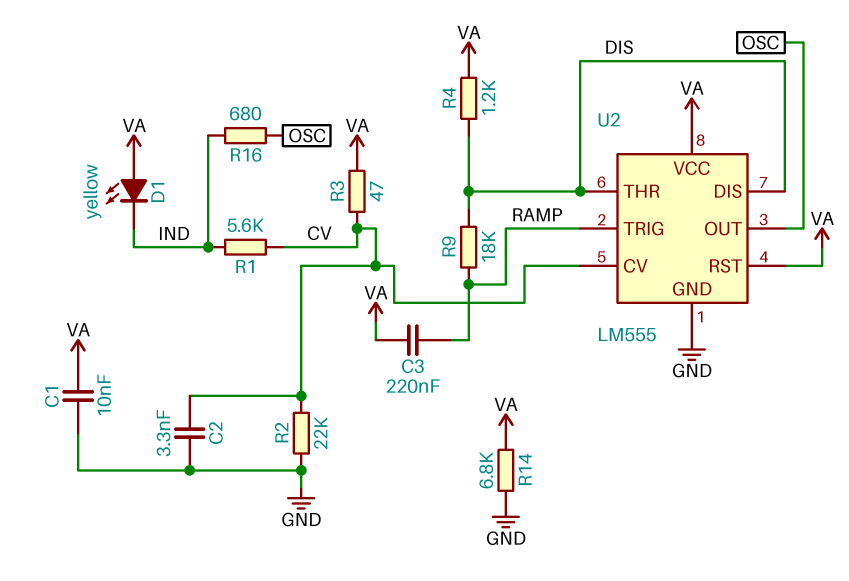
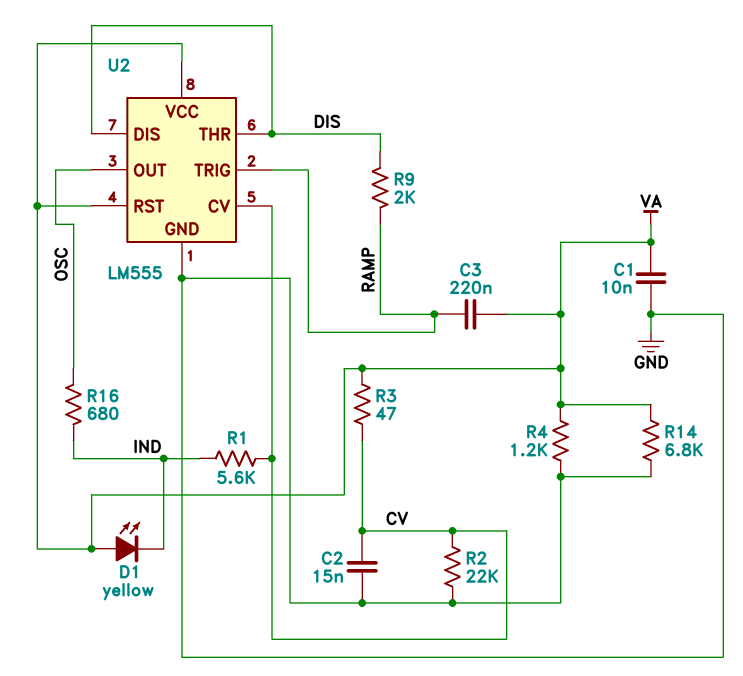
C2: 3.3nF (CV, GND) -> 15nF (CV, GND)
R4: 1.2k (DIS, VA) -> 1.2k (GND, VA)
R9: 18k (DIS, RAMP) -> 2k (DIS, RAMP)

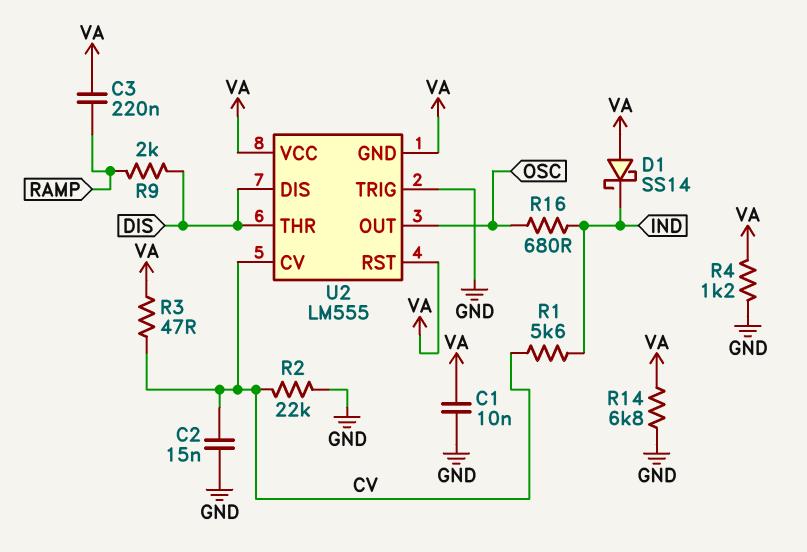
D1: LED yellow (A VA, K IND) -> schottky SS14 (A VA, K IND)
U2 pin GND: GND -> VA
U2 pin TRIG: RAMP -> GND

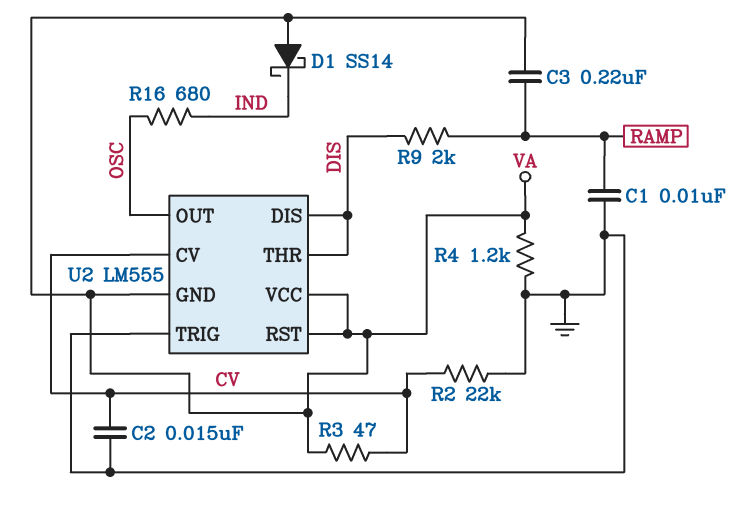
C1: 10nF (GND, VA) -> 10nF (GND, RAMP)
R1: 5.6k (CV, IND) -> none
R14: 6.8k (GND, VA) -> none

